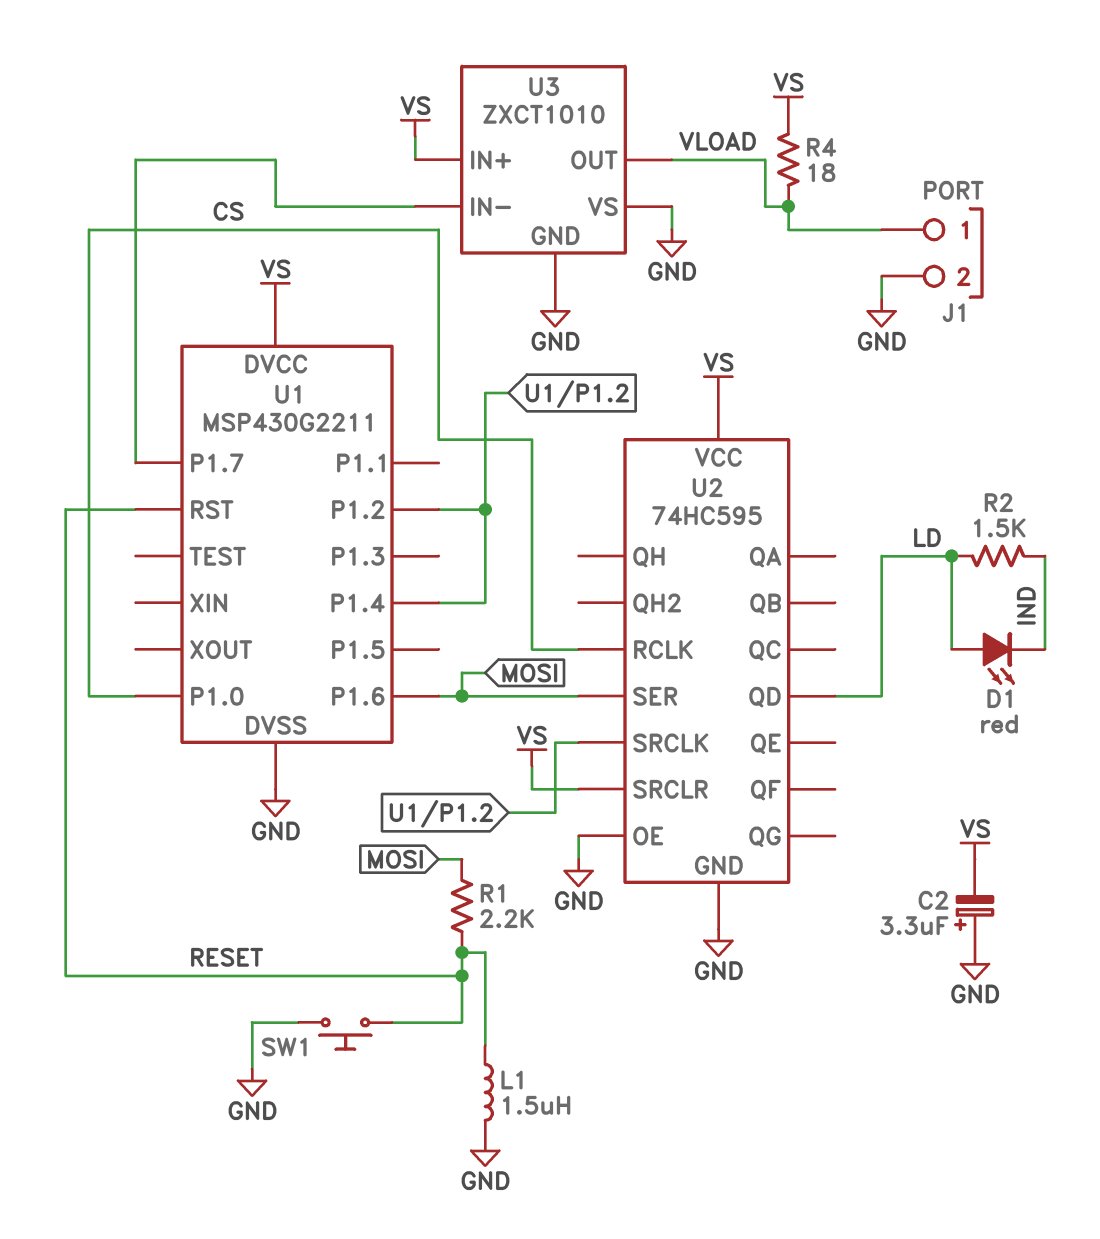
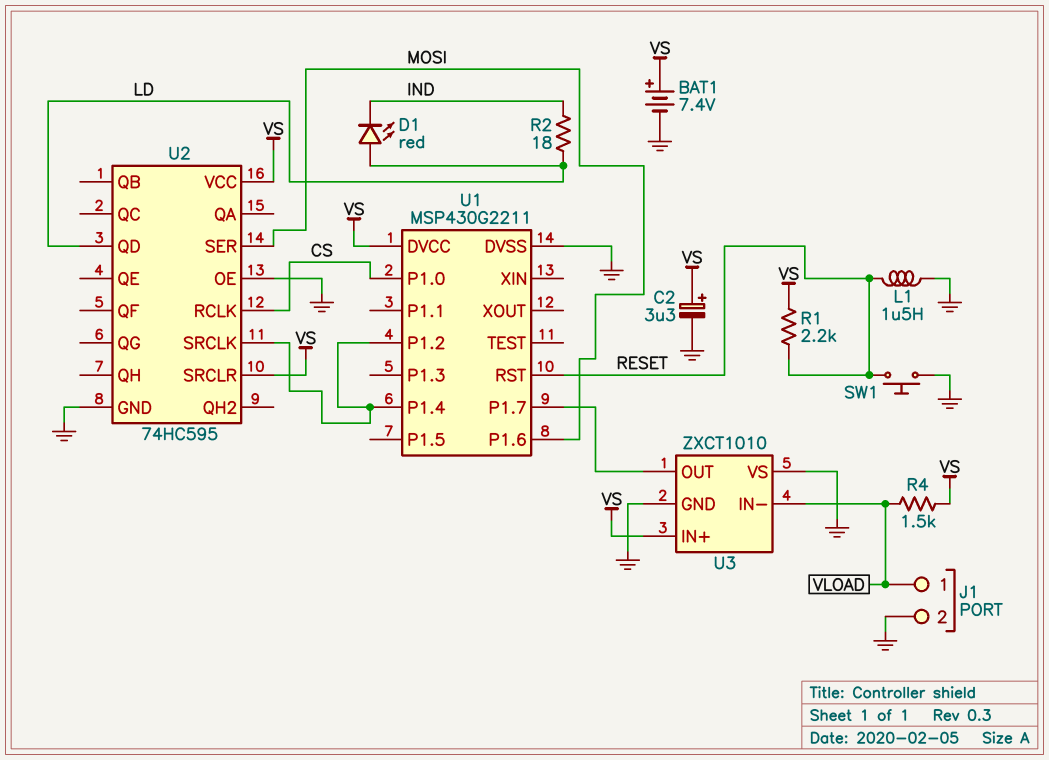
BAT1: none -> 7.4V (plus VS, minus GND)
C2: 3.3uF (plus GND, minus VS) -> 3.3uF (plus VS, minus GND)
R1: 2.2k (MOSI, RESET) -> 2.2k (RESET, VS)
R2: 1.5k (IND, LD) -> 18 (IND, LD)
R4: 18 (VLOAD, VS) -> 1.5k (VLOAD, VS)
U3 pin IN-: U1/P1.7 -> VLOAD
U3 pin OUT: VLOAD -> U1/P1.7

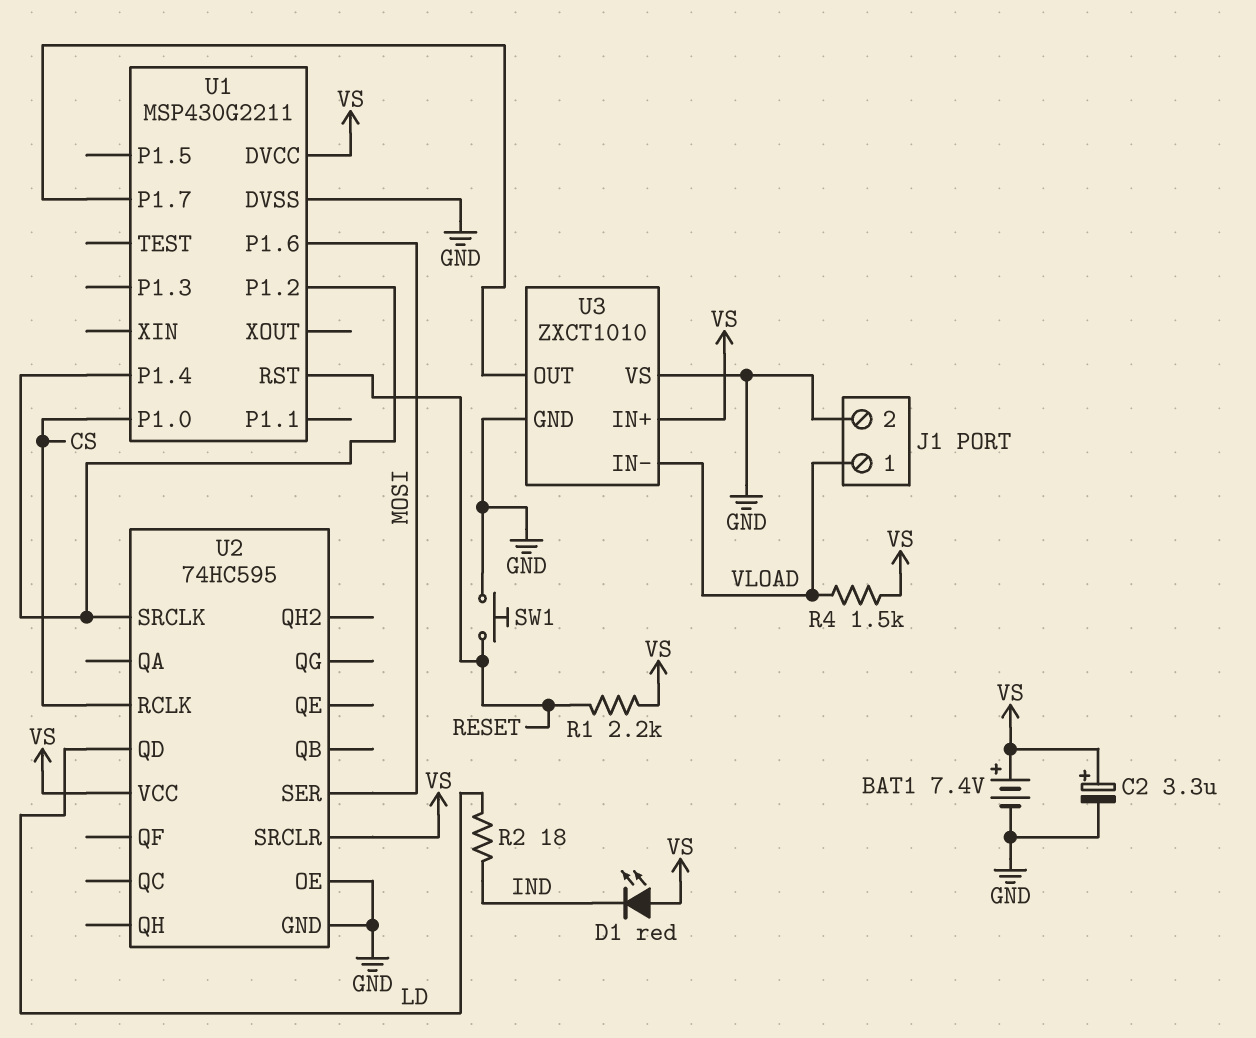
D1: LED red (A LD, K IND) -> LED red (A VS, K IND)
L1: 1.5uH (GND, RESET) -> none

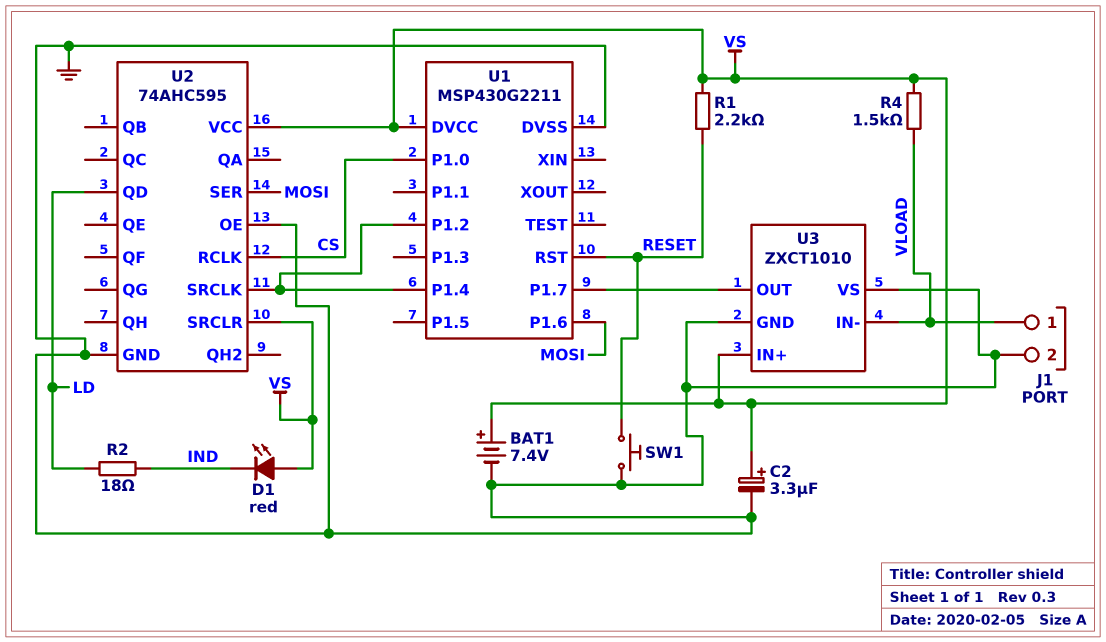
U2: 74HC595 -> 74AHC595

